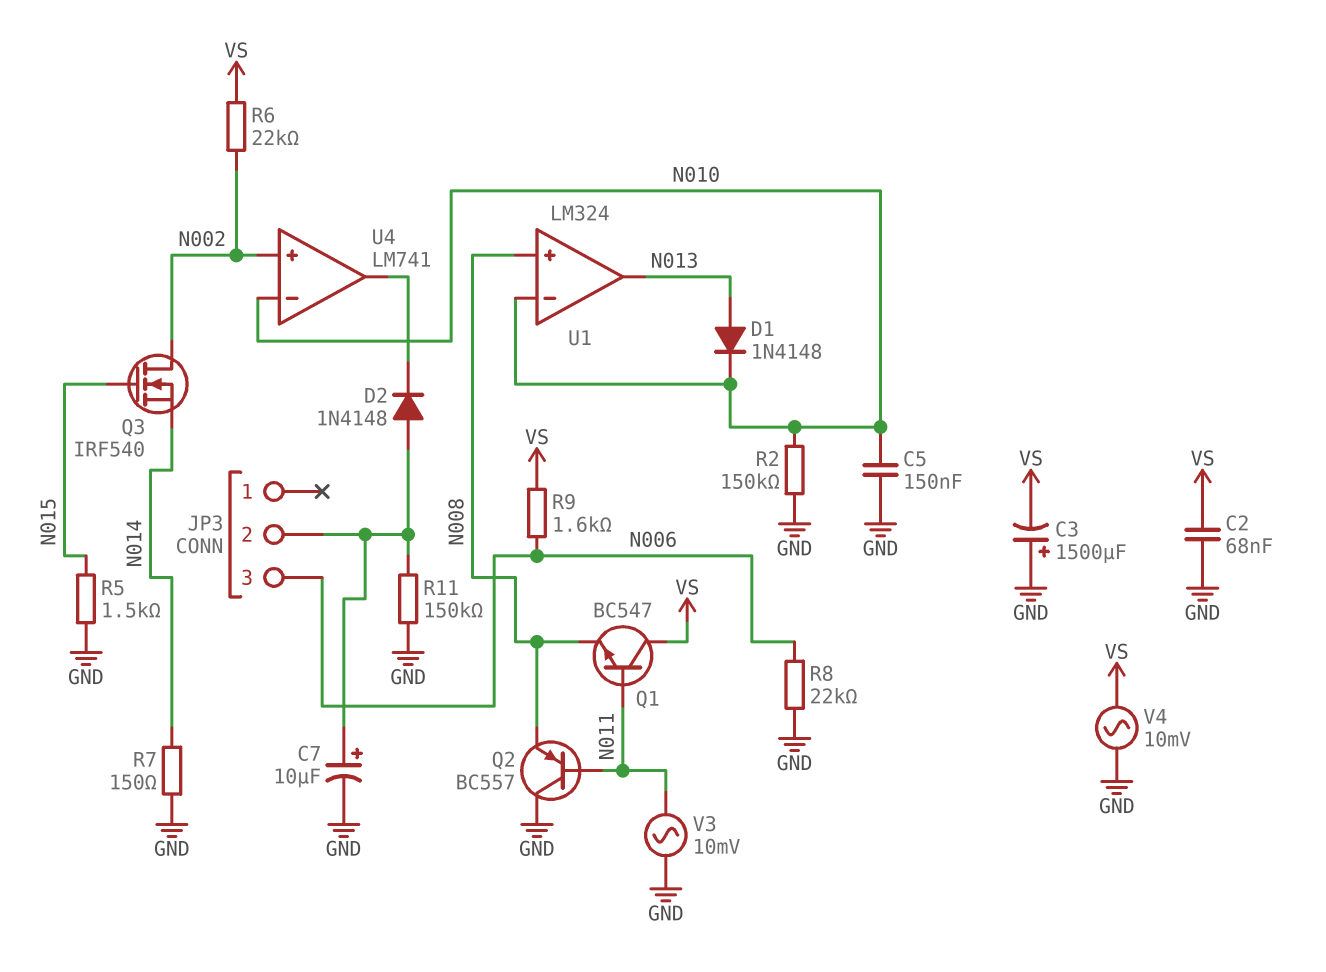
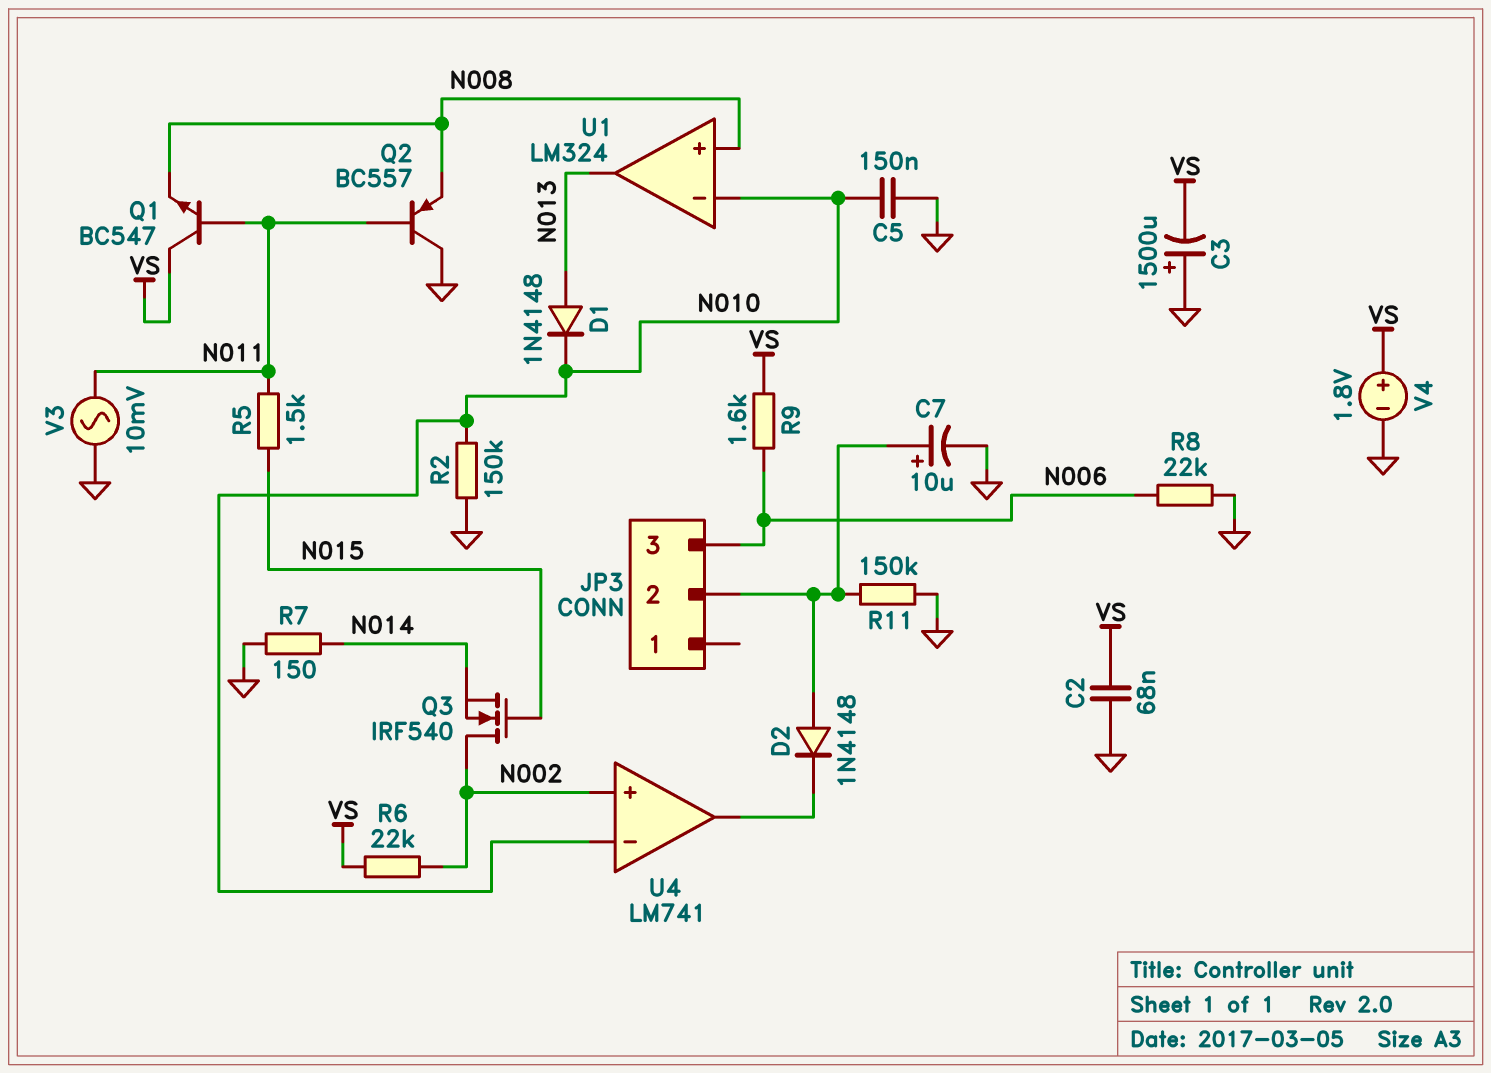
R5: 1.5k (GND, N015) -> 1.5k (N011, N015)
V4: AC 10mV (GND, VS) -> 1.8V (plus VS, minus GND)

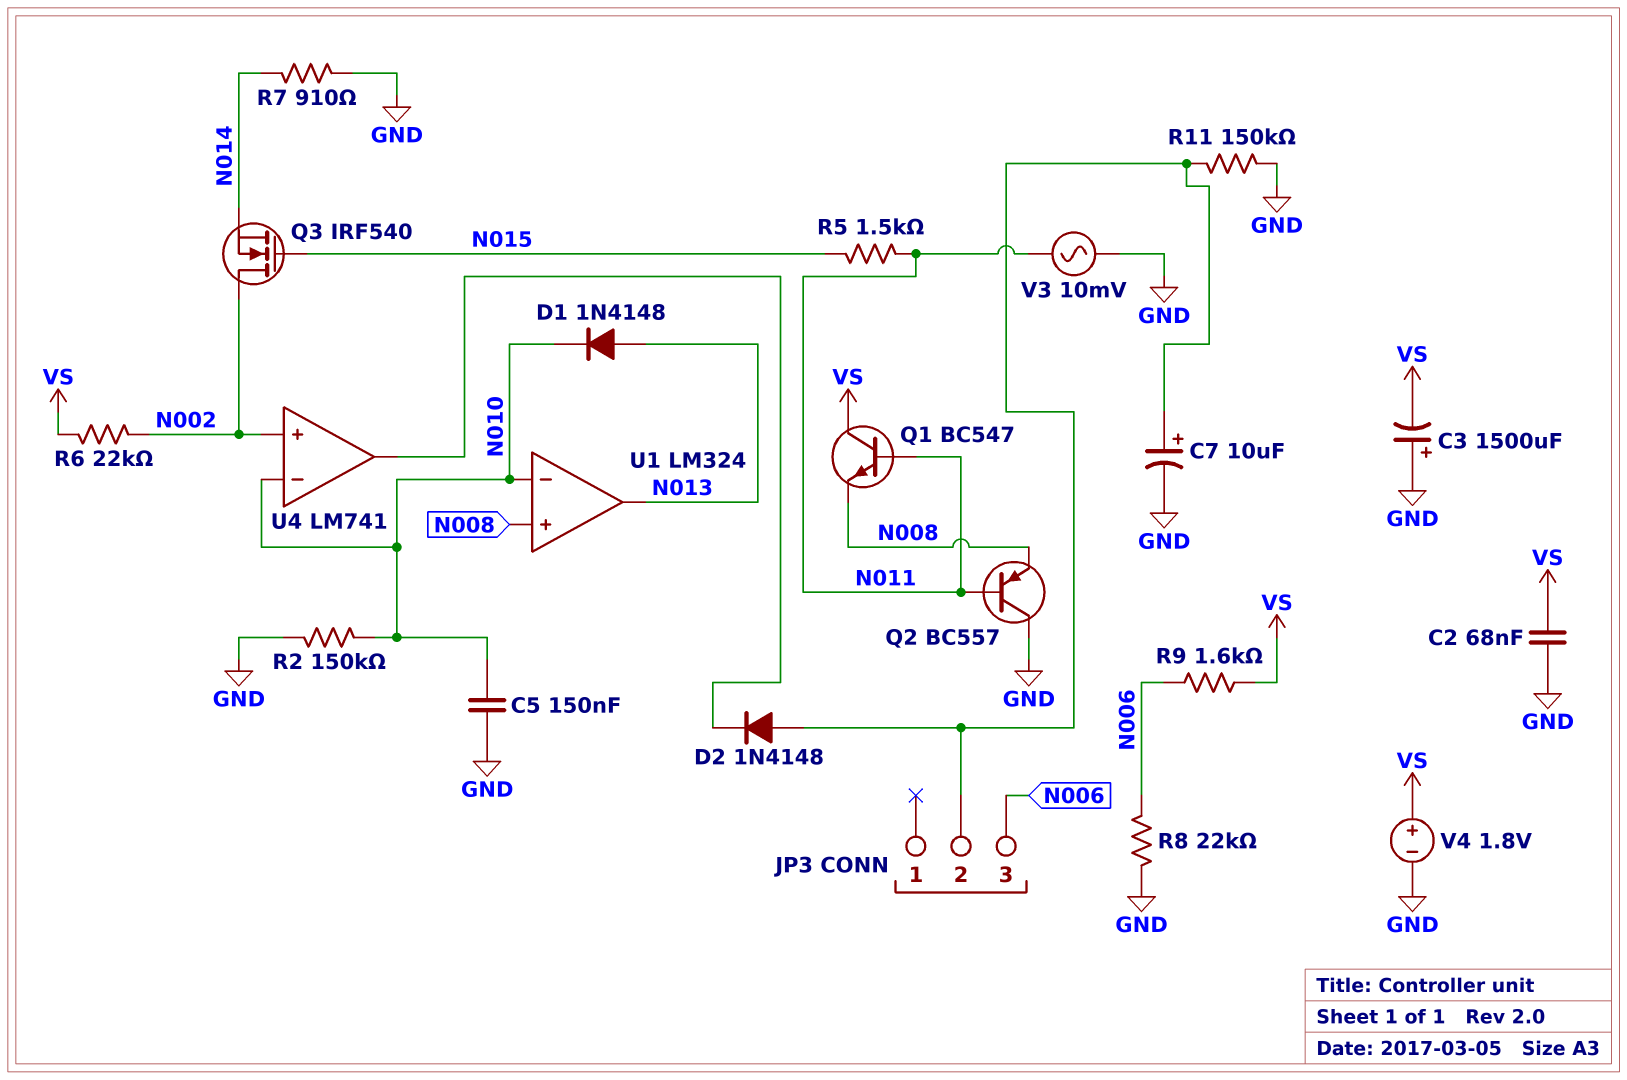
R7: 150 (GND, N014) -> 910 (GND, N014)

